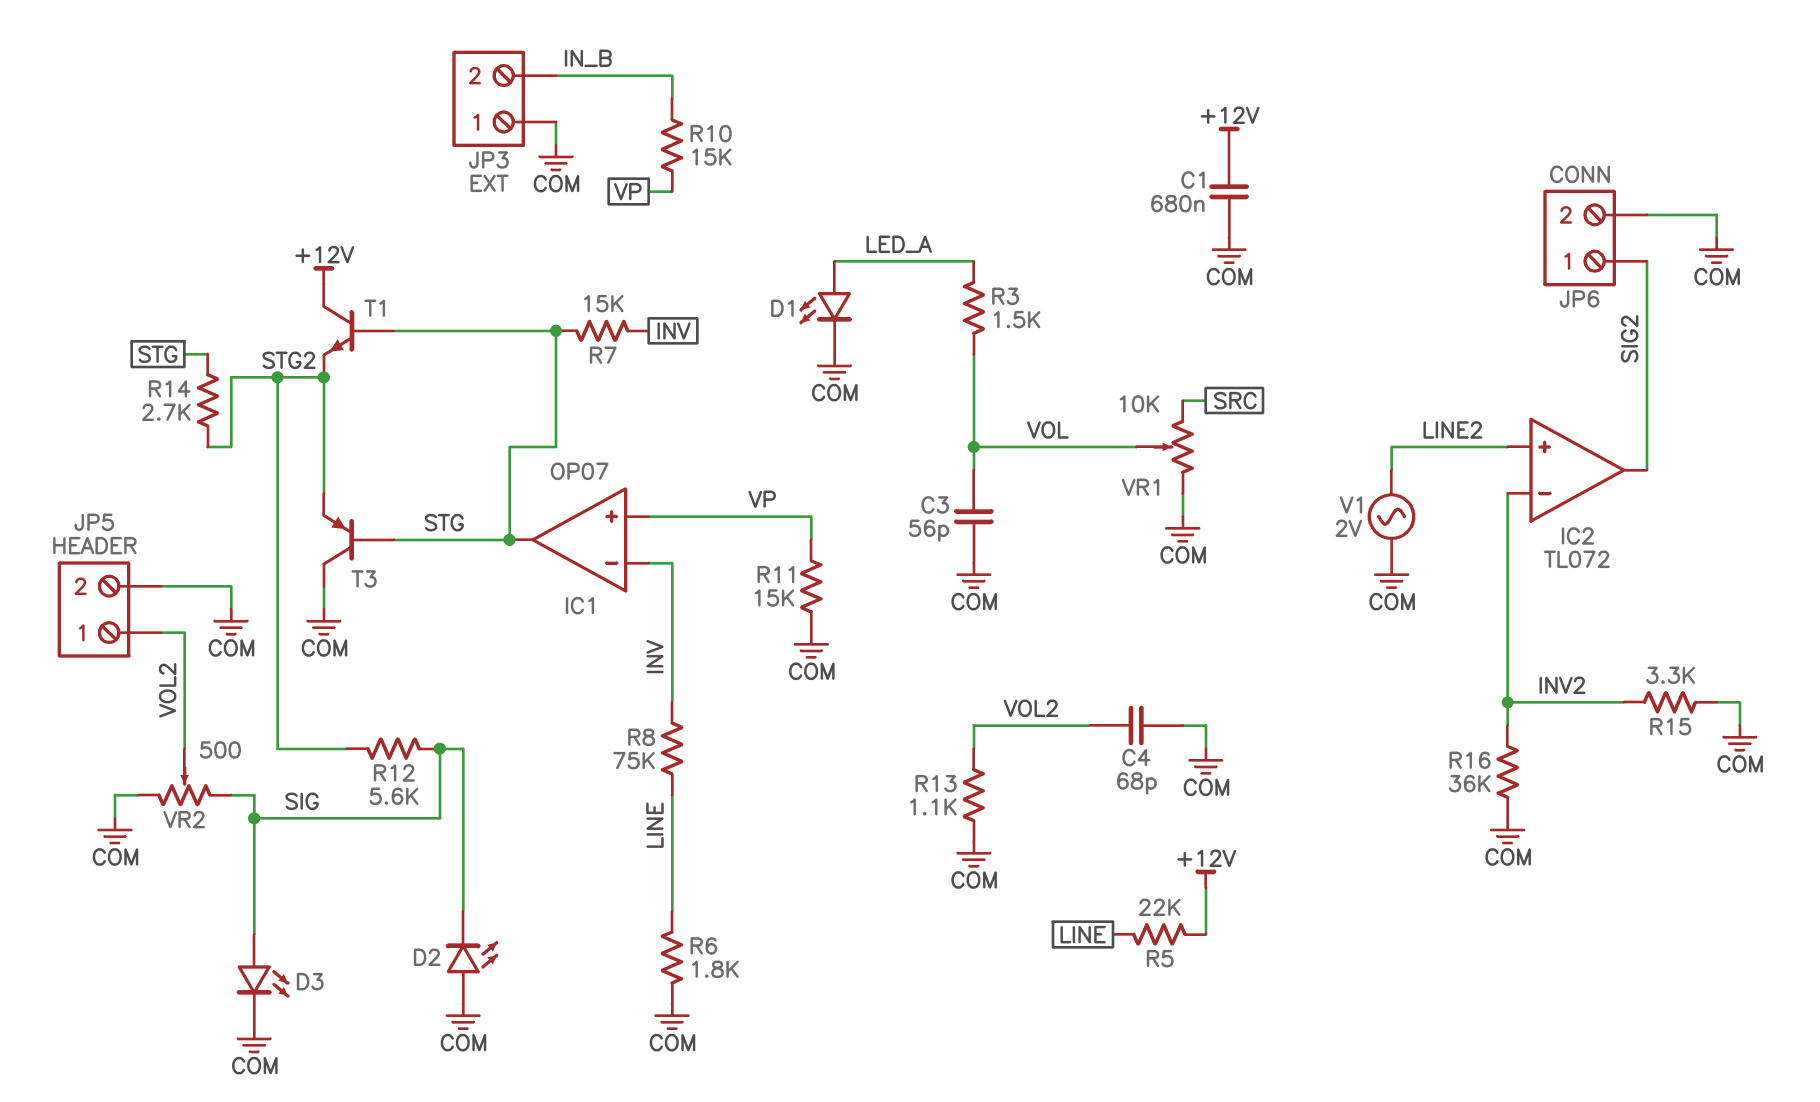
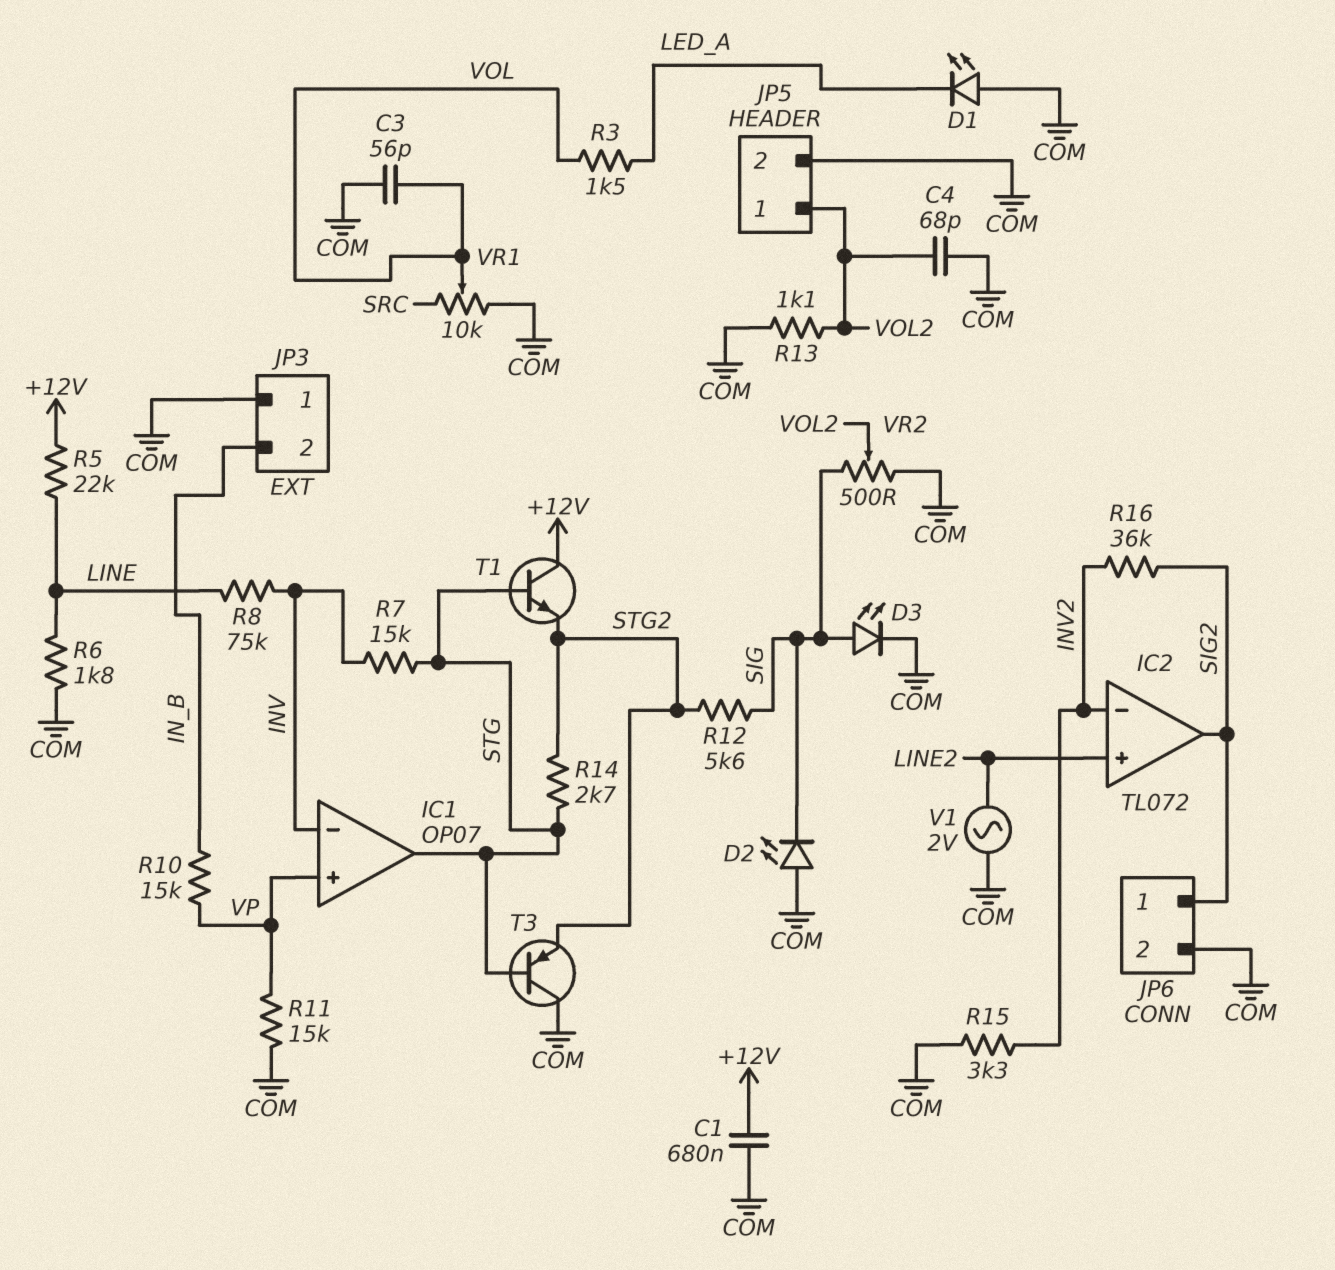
D1: LED (A LED_A, K COM) -> LED (A COM, K LED_A)
R16: 36k (COM, INV2) -> 36k (INV2, SIG2)

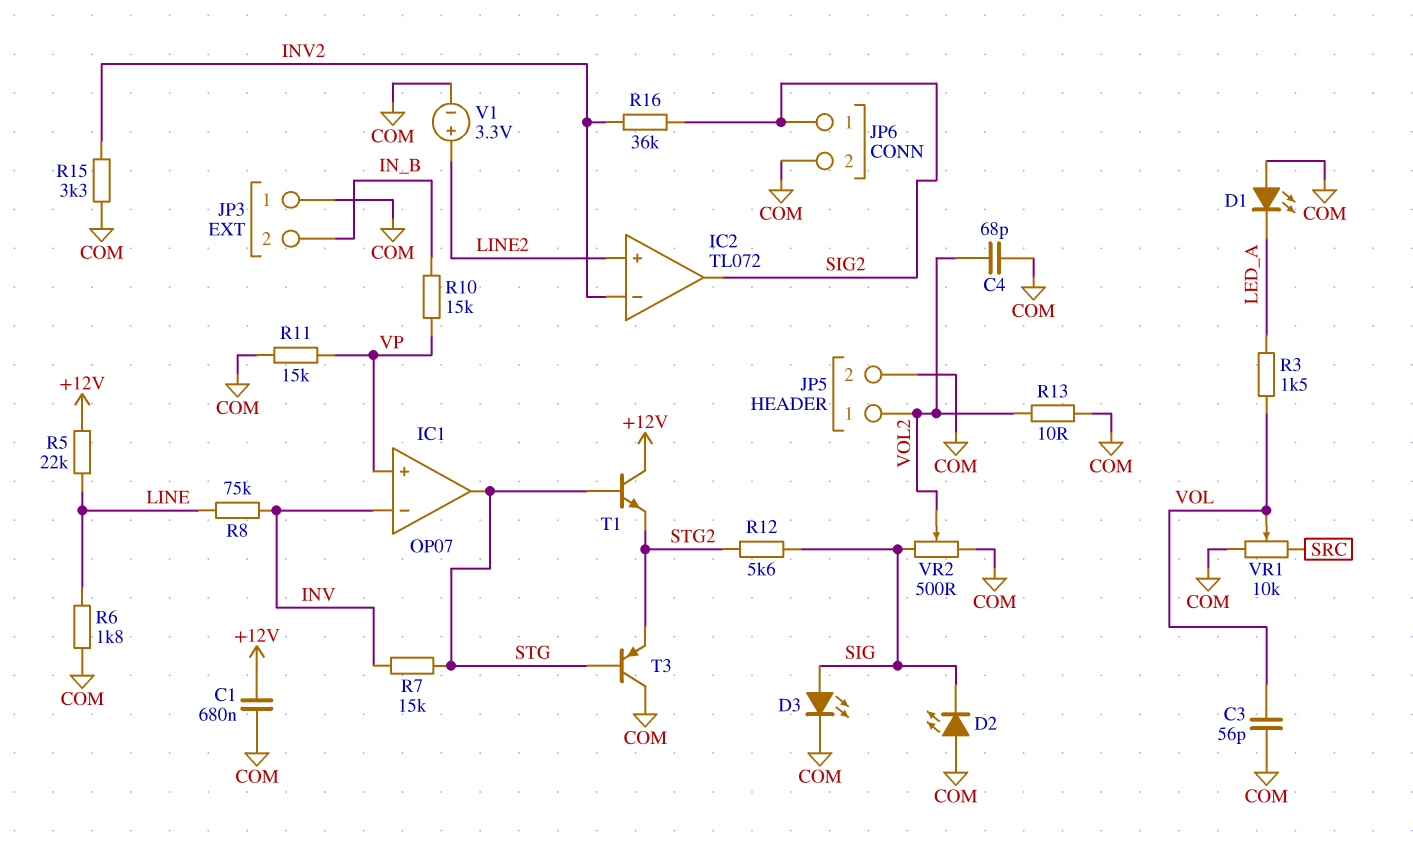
R13: 1.1k (COM, VOL2) -> 10 (COM, VOL2)
R14: 2.7k (STG, STG2) -> none
V1: AC 2V (COM, LINE2) -> 3.3V (plus LINE2, minus COM)

